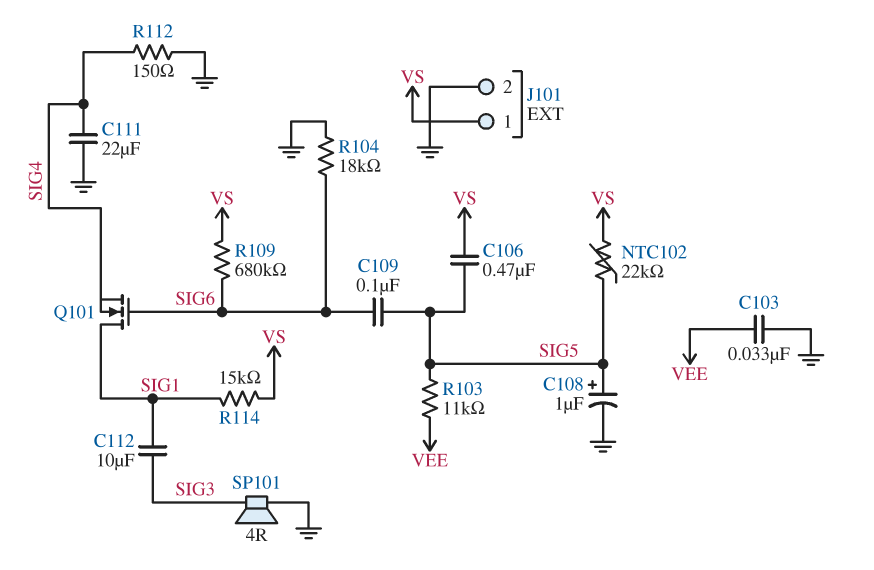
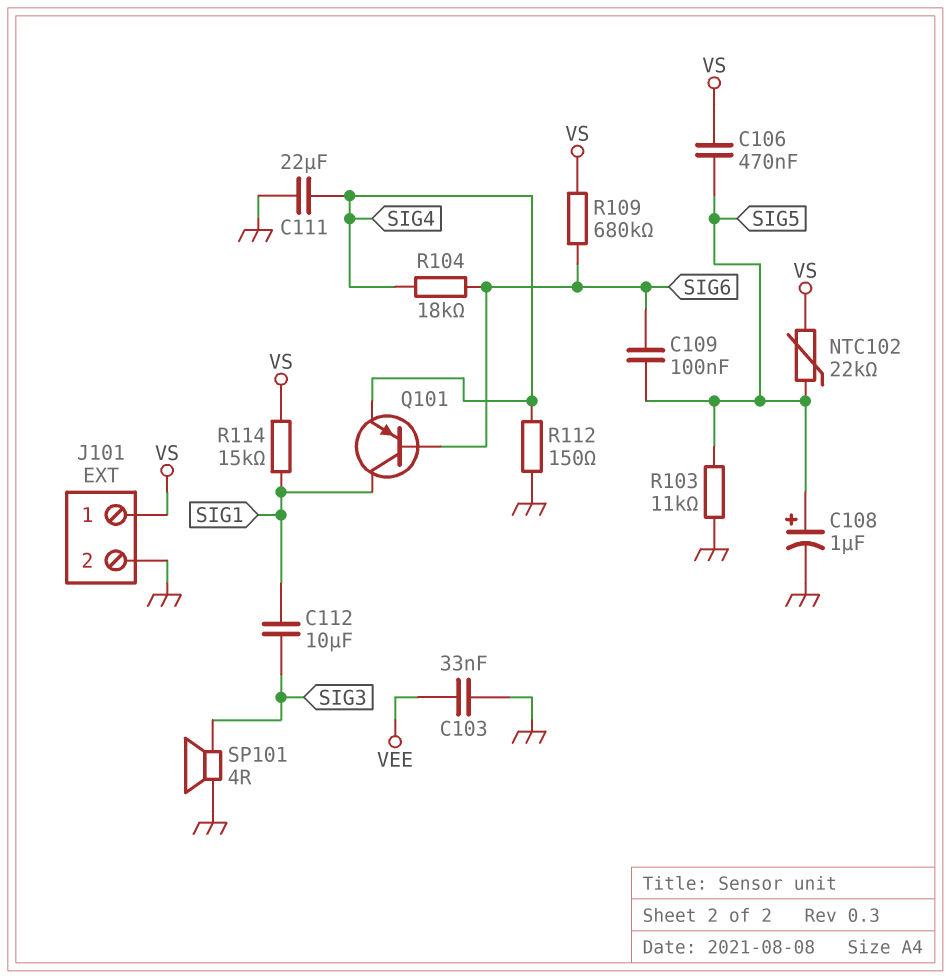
Q101: NMOS (G SIG6, D SIG1, S SIG4) -> PNP (B SIG6, C SIG1, E SIG4)
R103: 11k (SIG5, VEE) -> 11k (GND, SIG5)
R104: 18k (GND, SIG6) -> 18k (SIG4, SIG6)

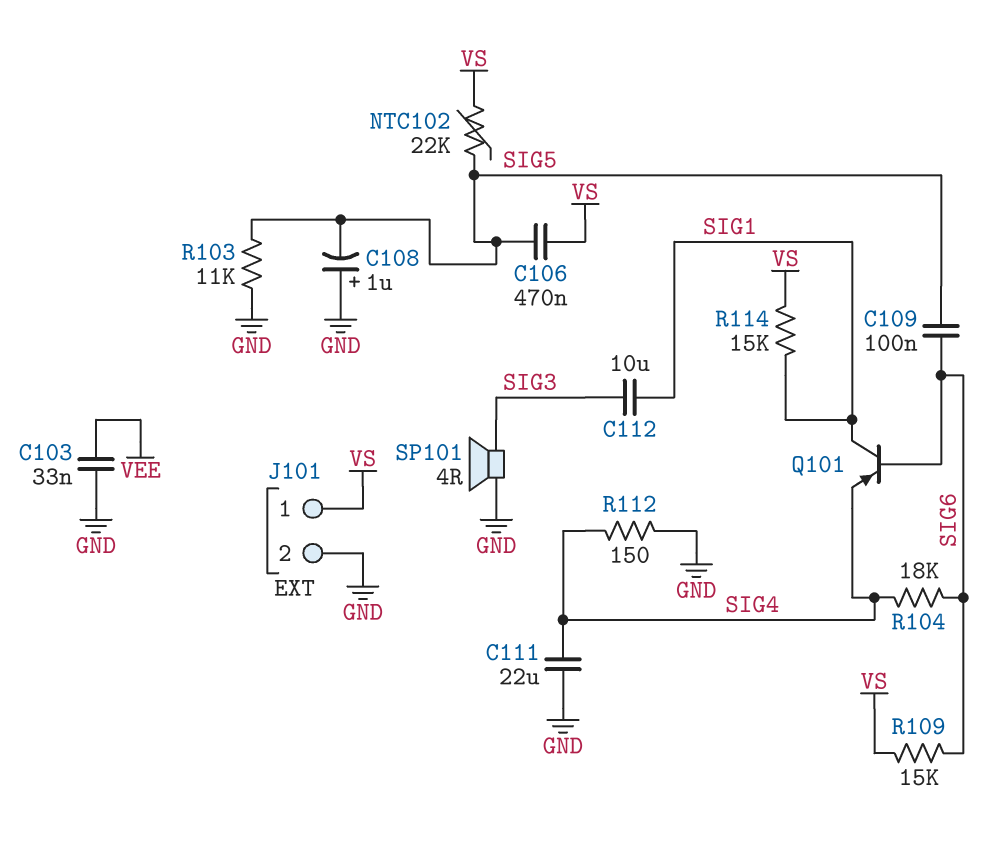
C108: 1uF (plus SIG5, minus GND) -> 1uF (plus GND, minus SIG5)
R109: 680k (SIG6, VS) -> 15k (SIG6, VS)

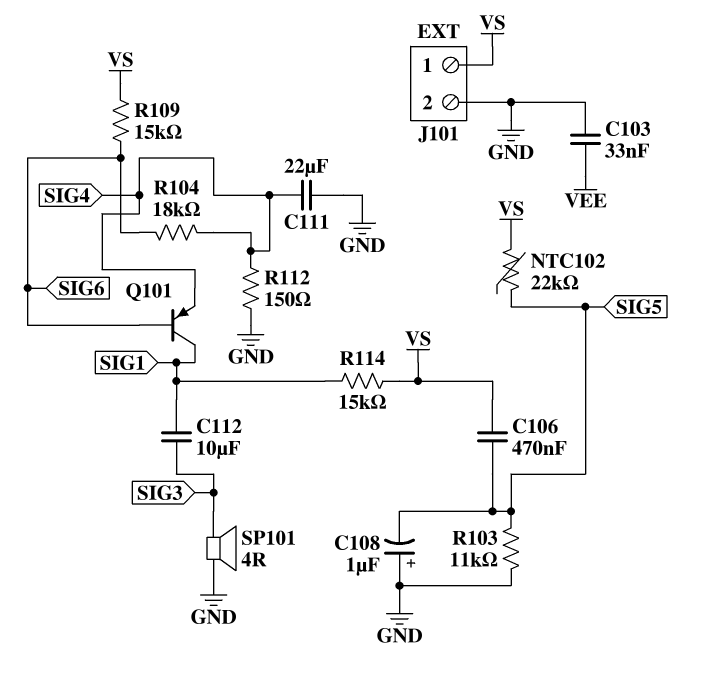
C109: 100nF (SIG5, SIG6) -> none

